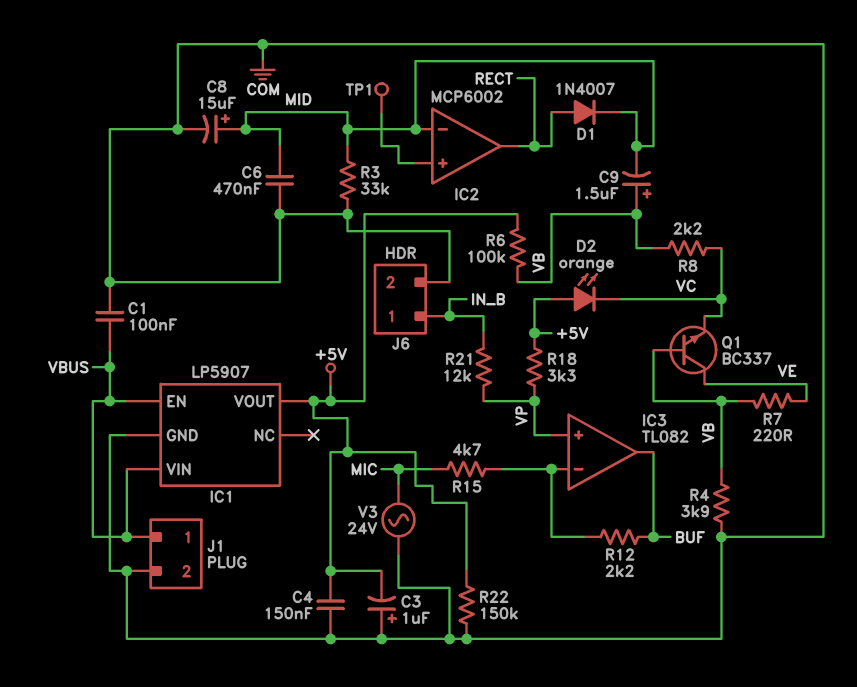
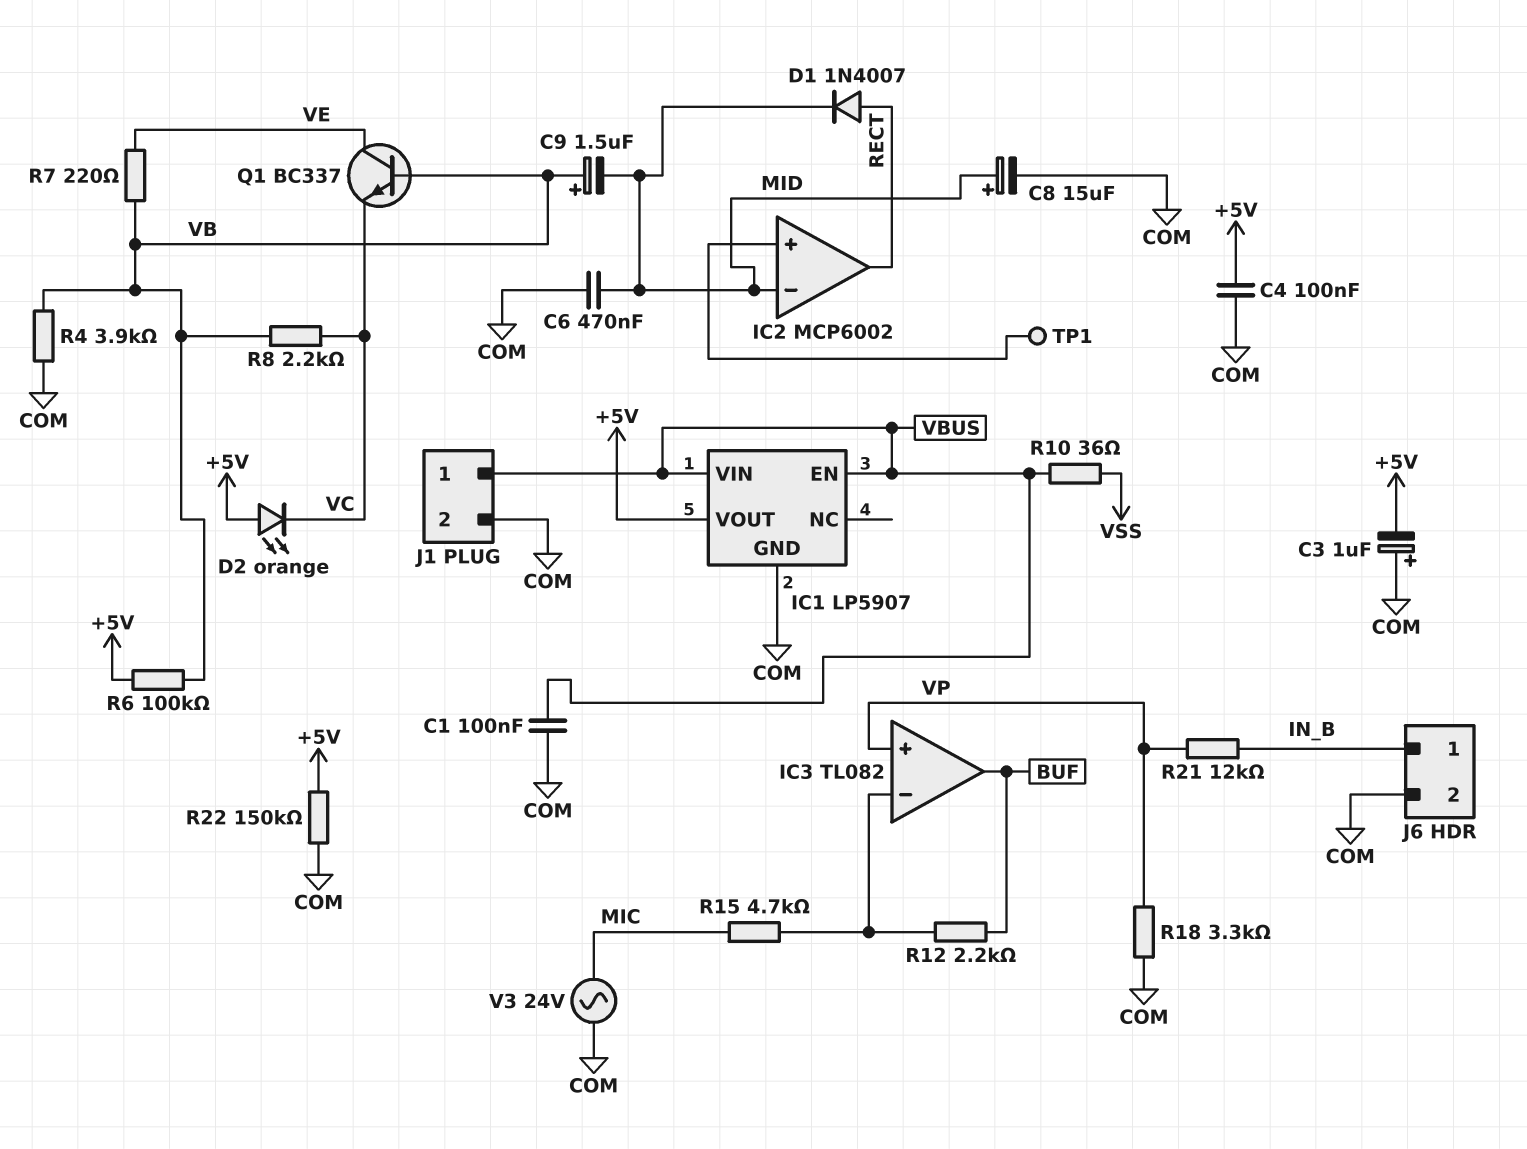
C4: 150nF (+5V, COM) -> 100nF (+5V, COM)
R3: 33k (COM, MID) -> none
R10: none -> 36 (VBUS, VSS)
R18: 3.3k (+5V, VP) -> 3.3k (COM, VP)

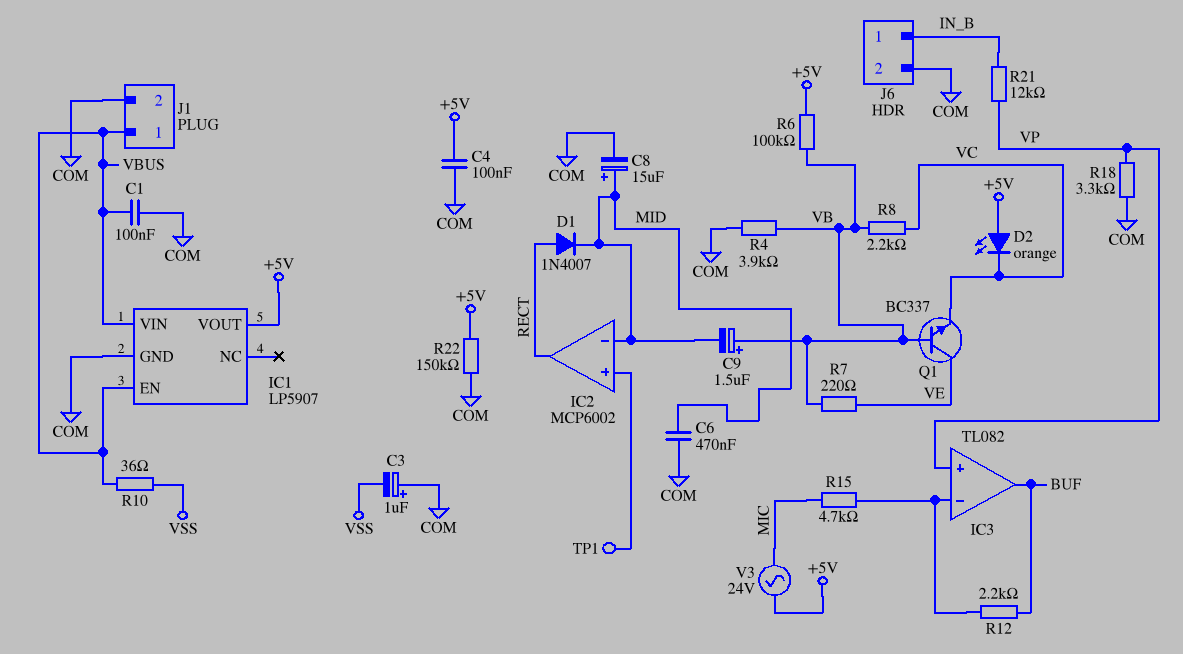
C3: 1uF (plus COM, minus +5V) -> 1uF (plus COM, minus VSS)
V3: AC 24V (COM, MIC) -> AC 24V (+5V, MIC)

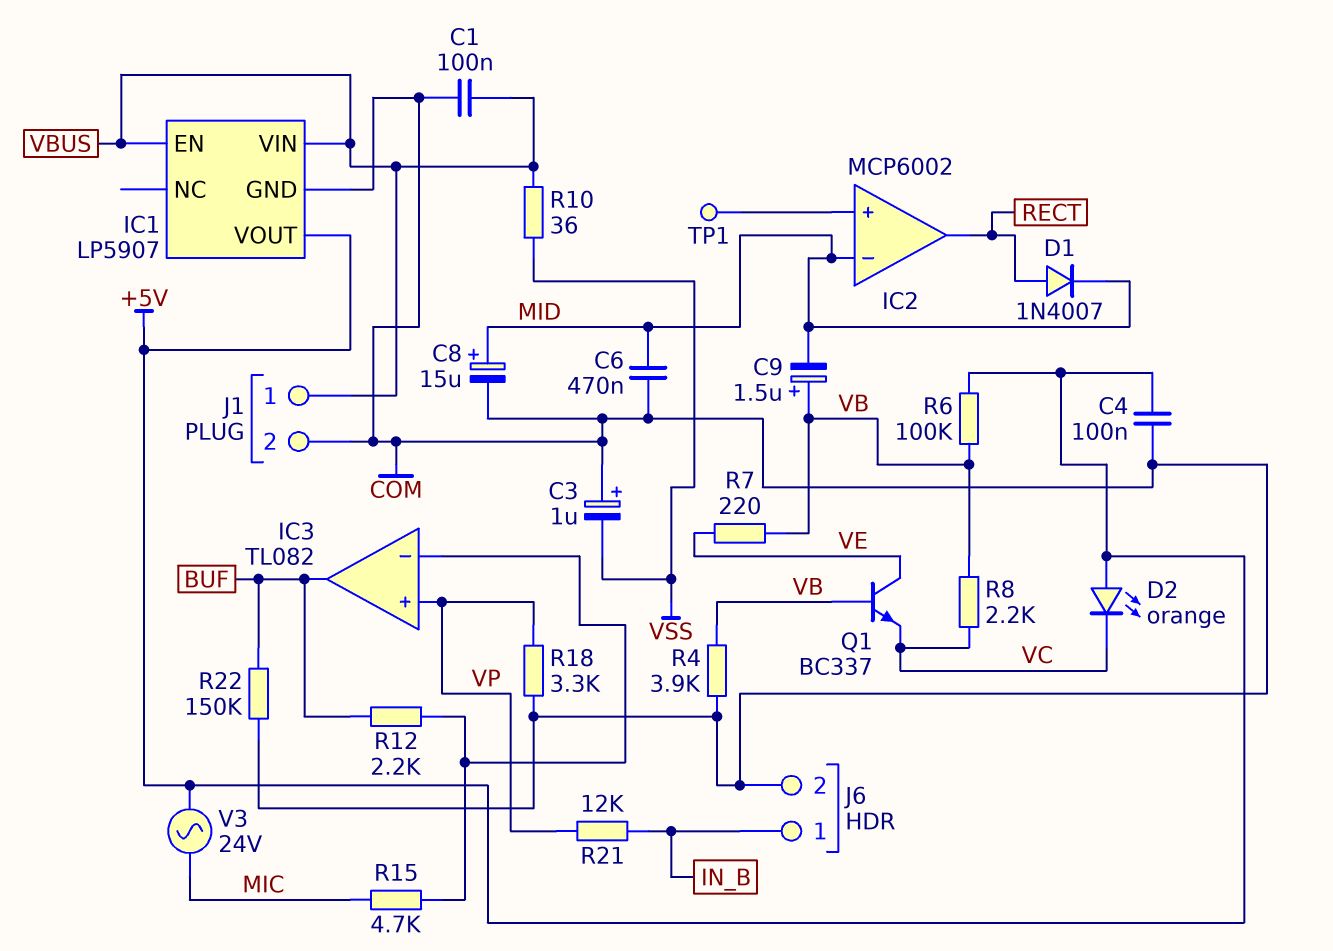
R22: 150k (+5V, COM) -> 150k (BUF, COM)

